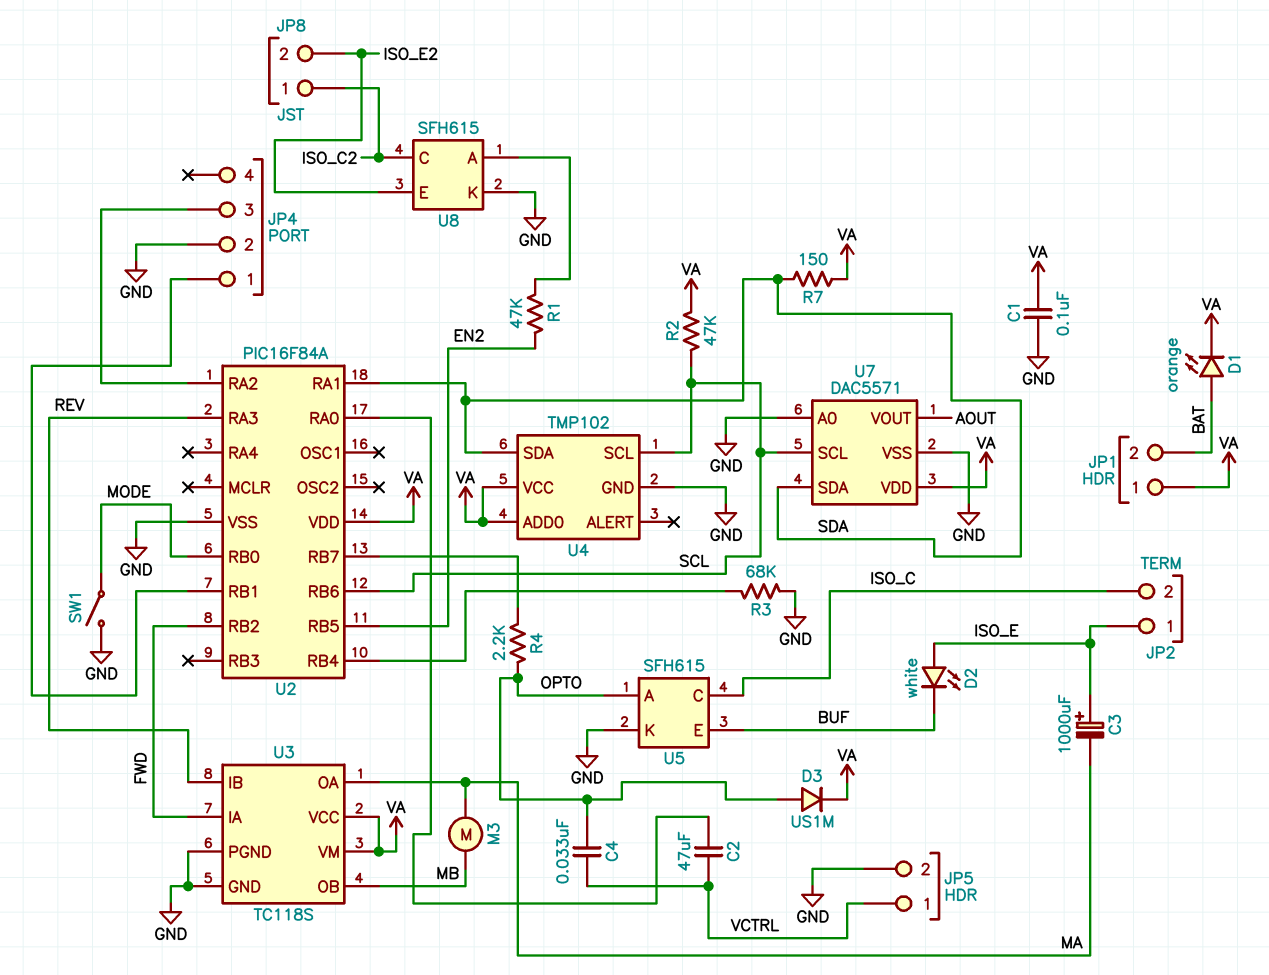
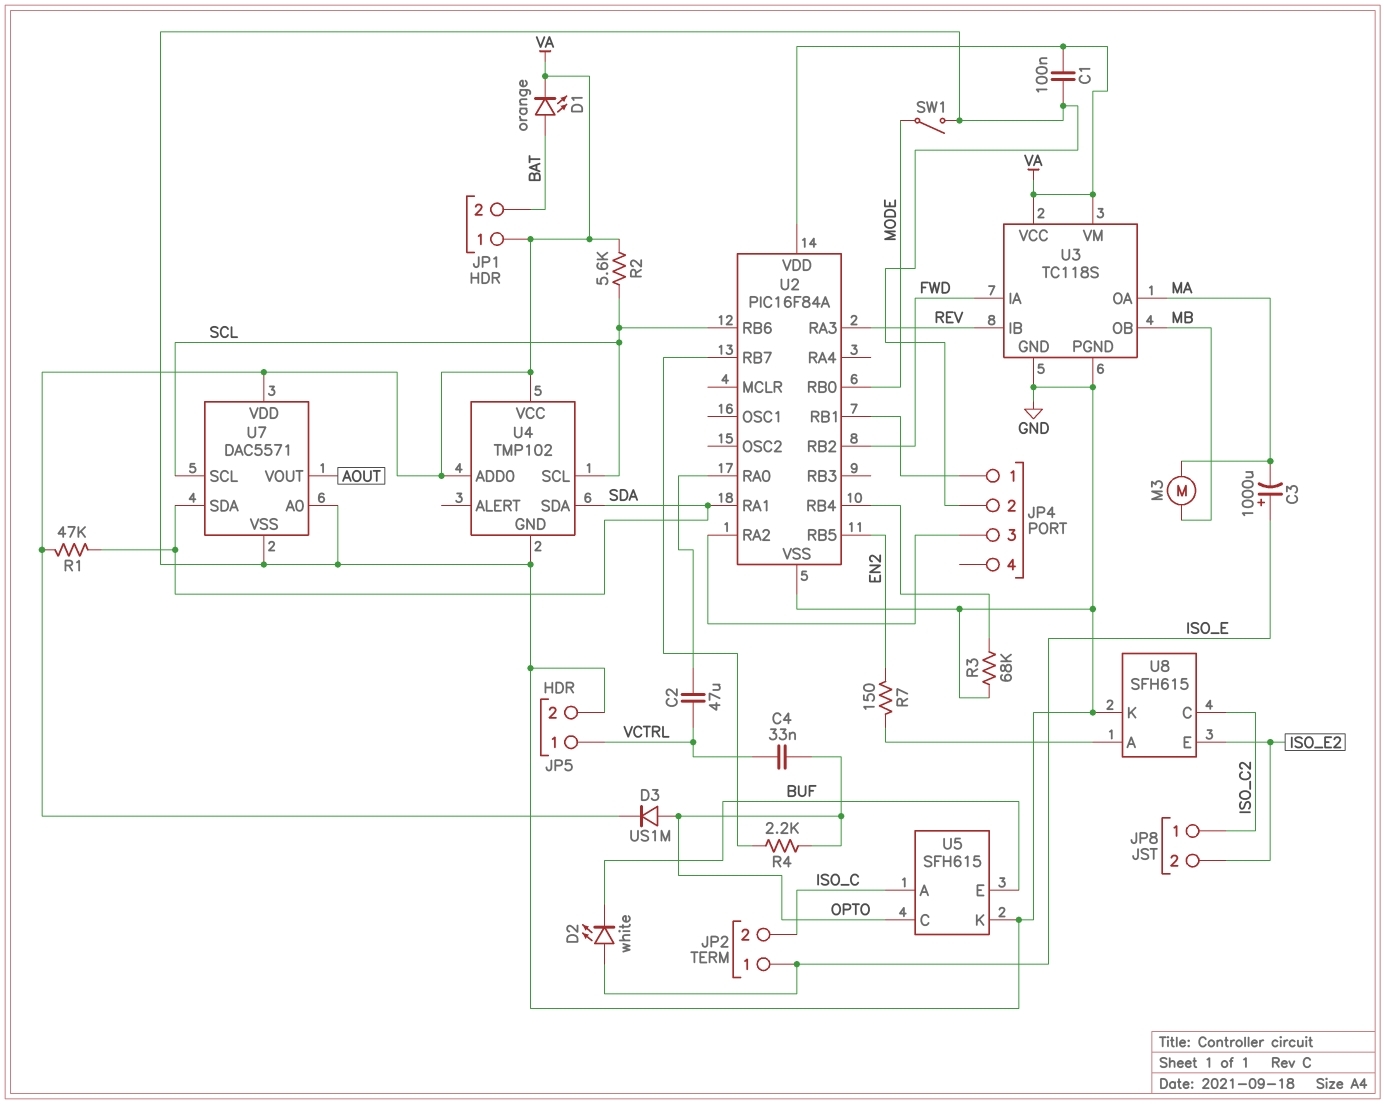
R1: 47k (EN2, U8/A) -> 47k (SDA, VA)
R2: 47k (SCL, VA) -> 5.6k (SCL, VA)
R7: 150 (SDA, VA) -> 150 (EN2, U8/A)
U5 pin A: OPTO -> ISO_C
U5 pin C: ISO_C -> OPTO

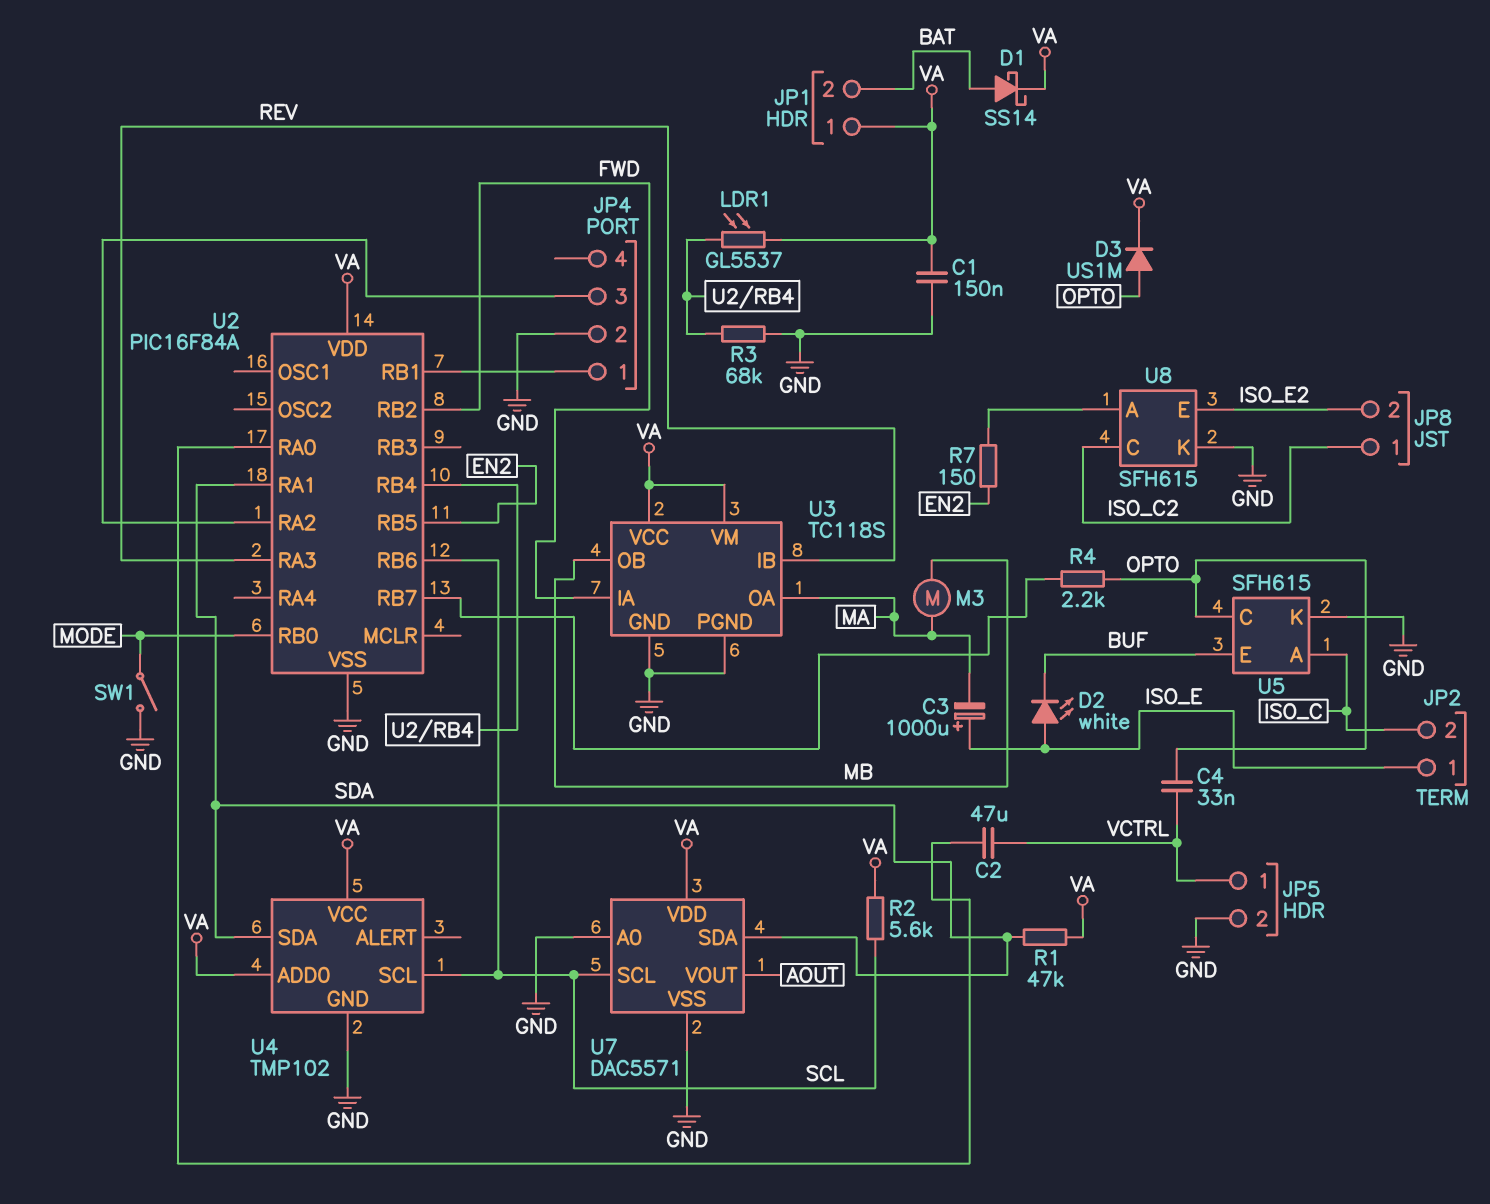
C1: 100nF (GND, VA) -> 150nF (GND, VA)
D1: LED orange (A BAT, K VA) -> schottky SS14 (A BAT, K VA)
LDR1: none -> GL5537 (U2/RB4, VA)

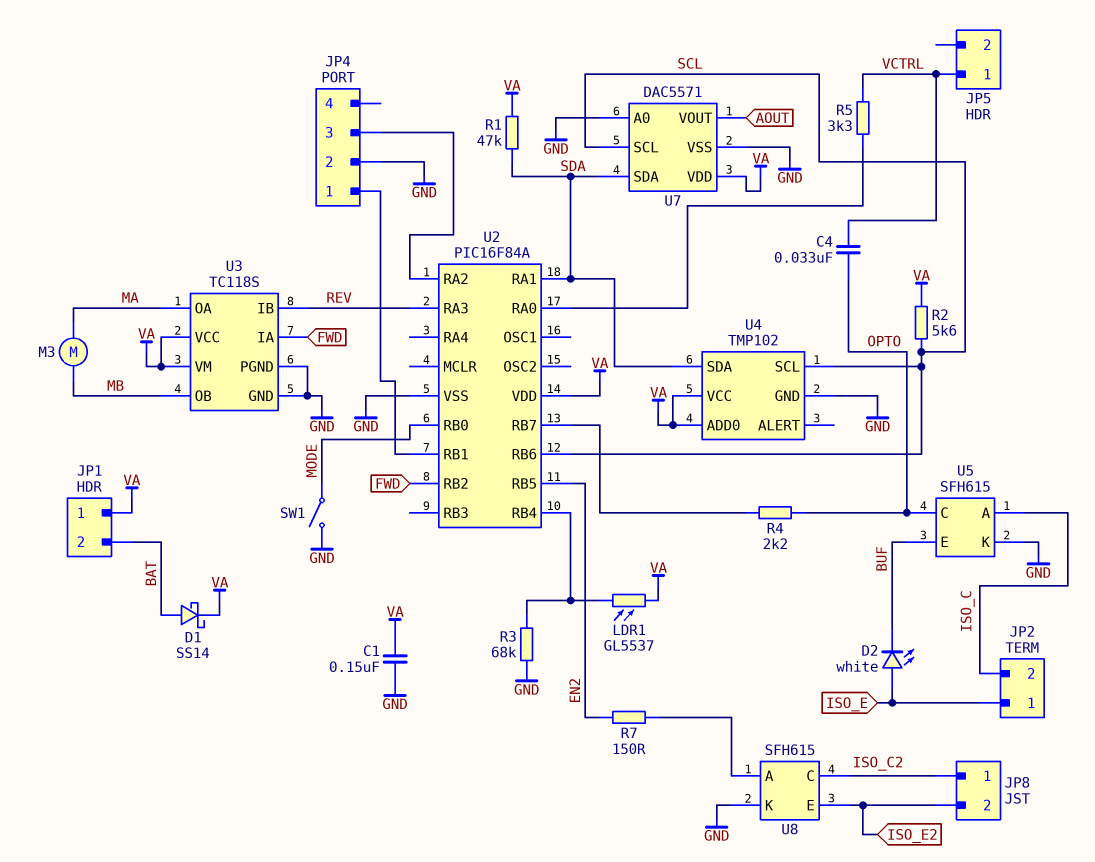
C2: 47uF (U2/RA0, VCTRL) -> none
C3: 1000uF (plus ISO_E, minus MA) -> none
D3: diode US1M (A OPTO, K VA) -> none
JP5 pin 2: GND -> none
R5: none -> 3.3k (U2/RA0, VCTRL)

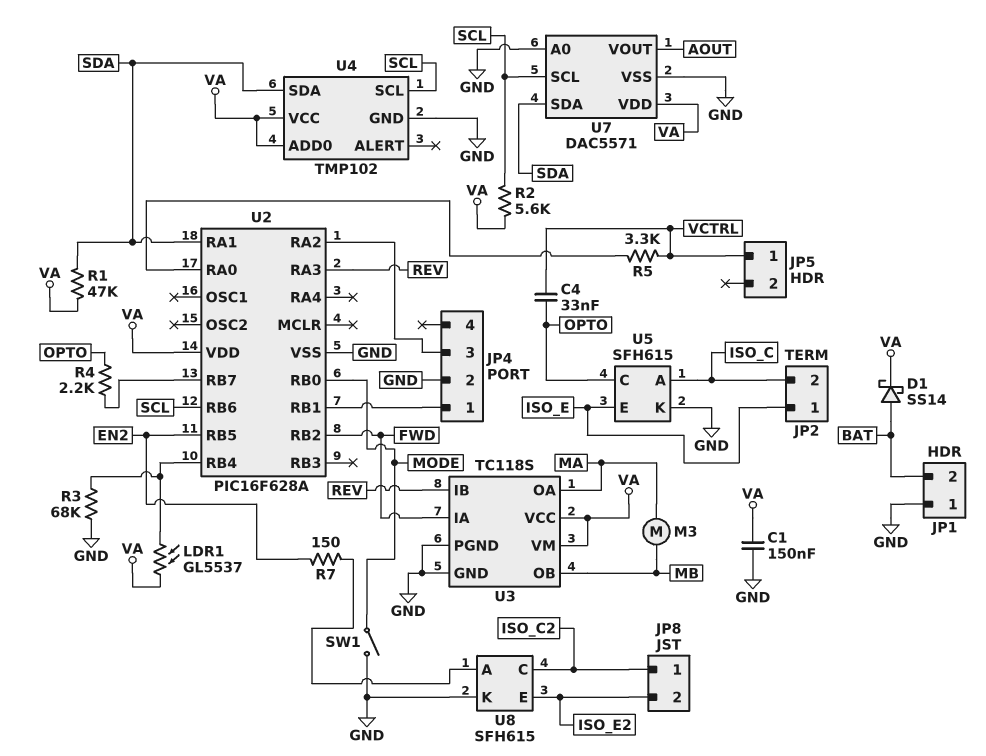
D2: LED white (A ISO_E, K BUF) -> none
JP1 pin 1: VA -> GND
U2: PIC16F84A -> PIC16F628A
U5 pin E: BUF -> ISO_E

